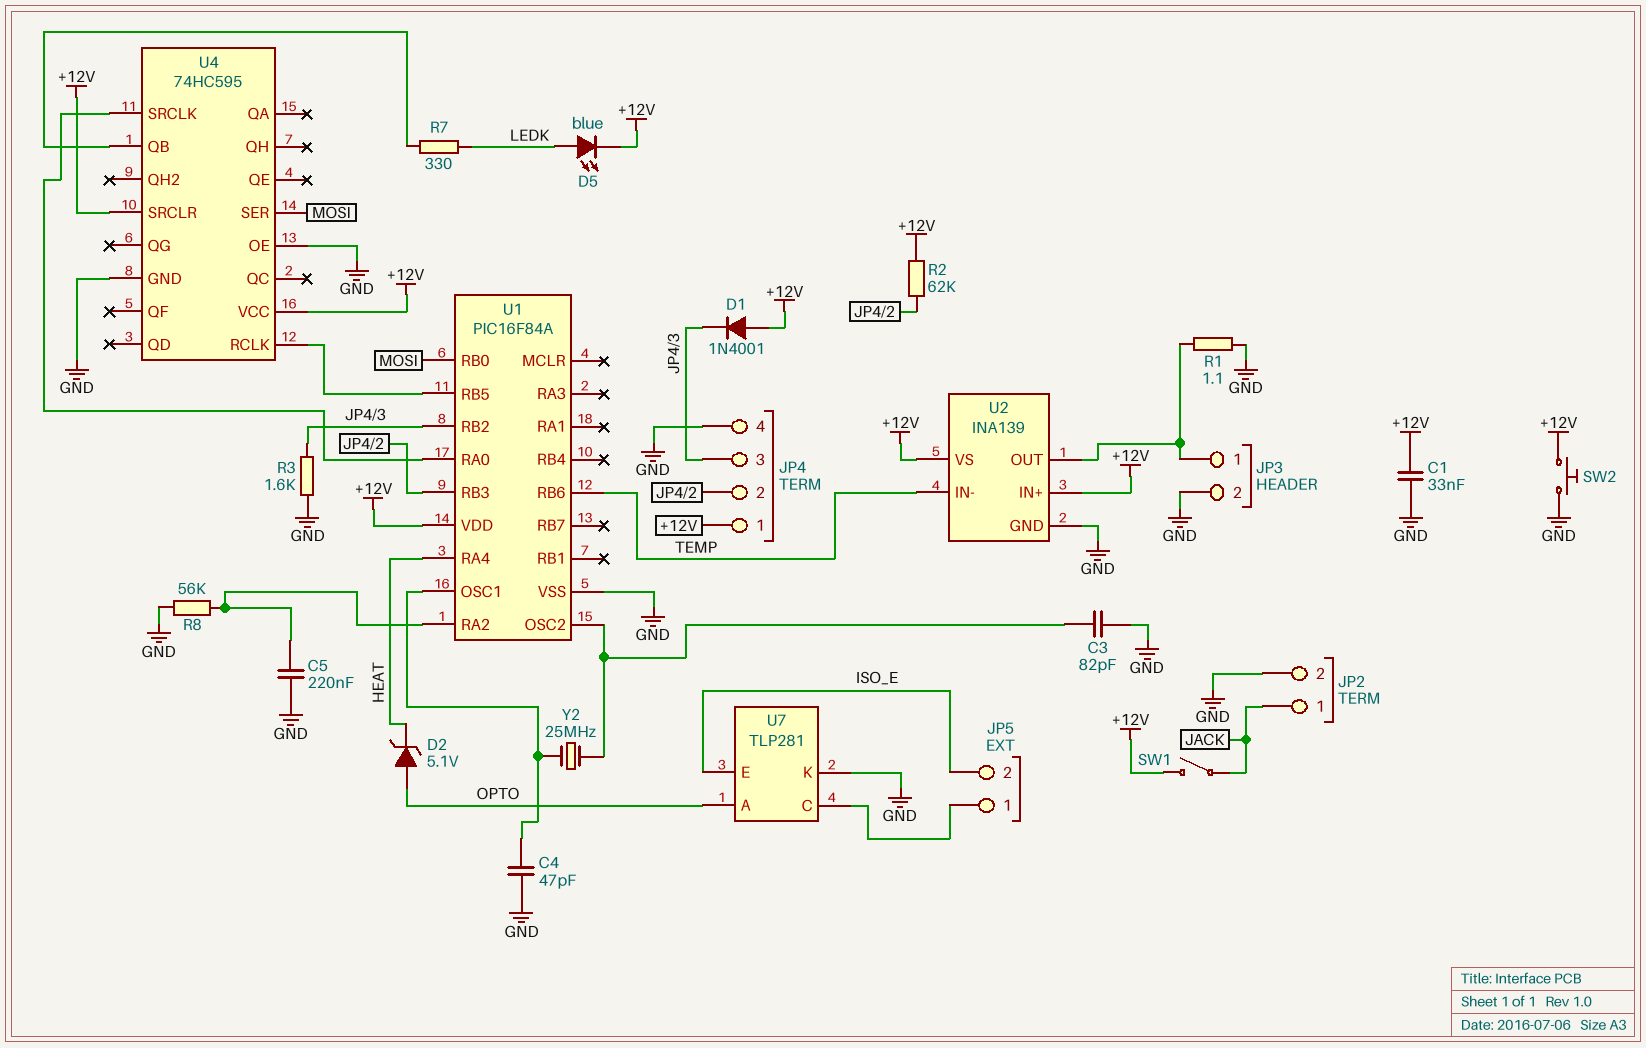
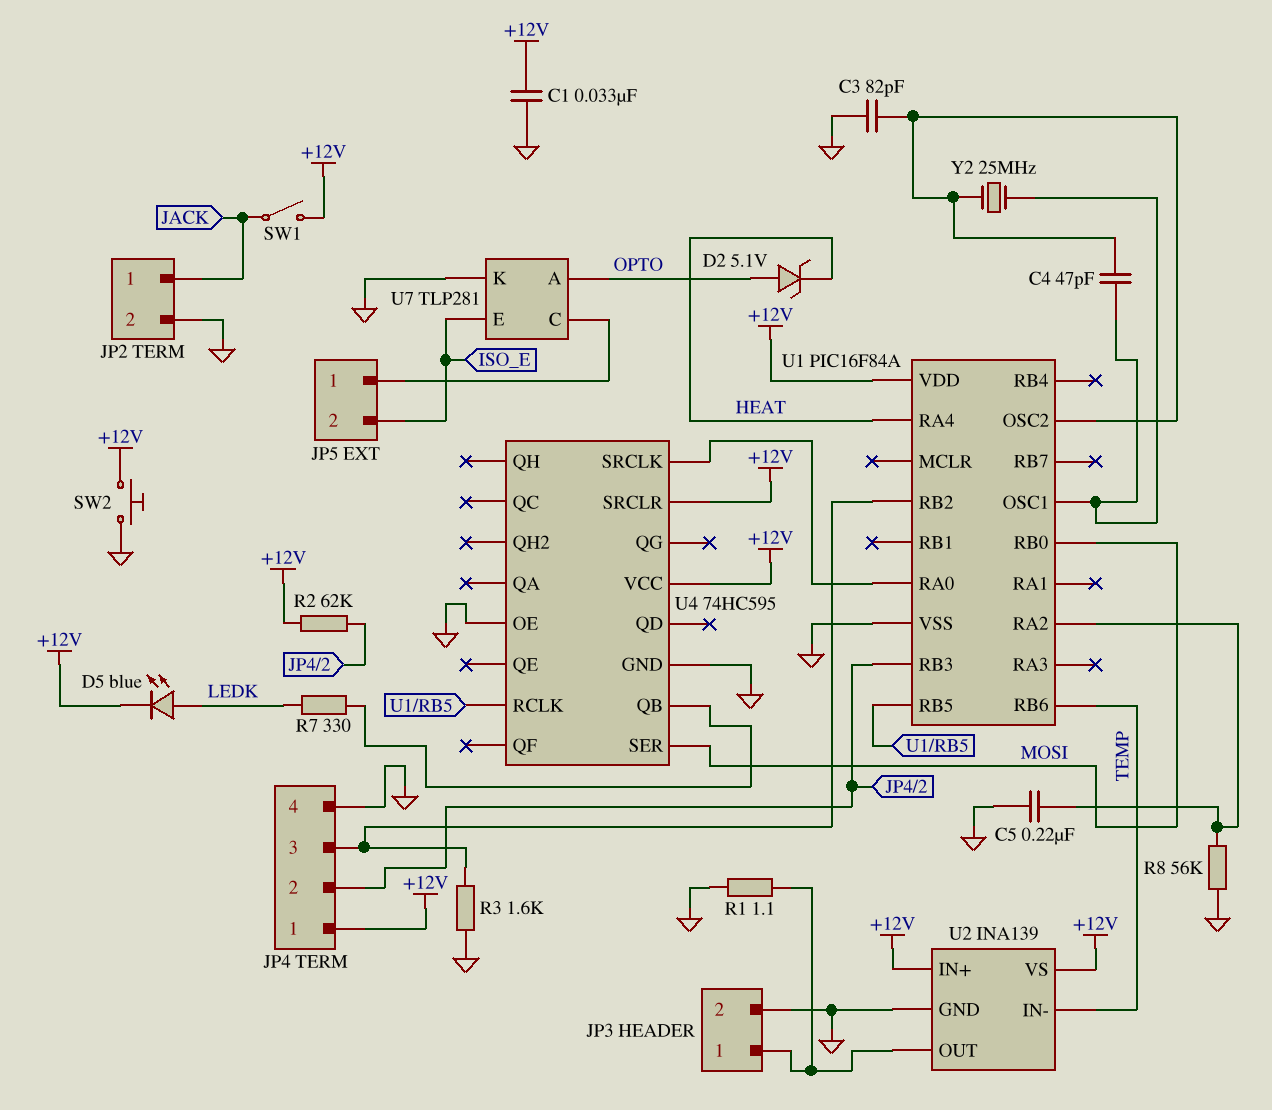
C4: 47pF (GND, U1/OSC1) -> 47pF (U1/OSC1, U1/OSC2)
D1: diode 1N4001 (A +12V, K JP4/3) -> none

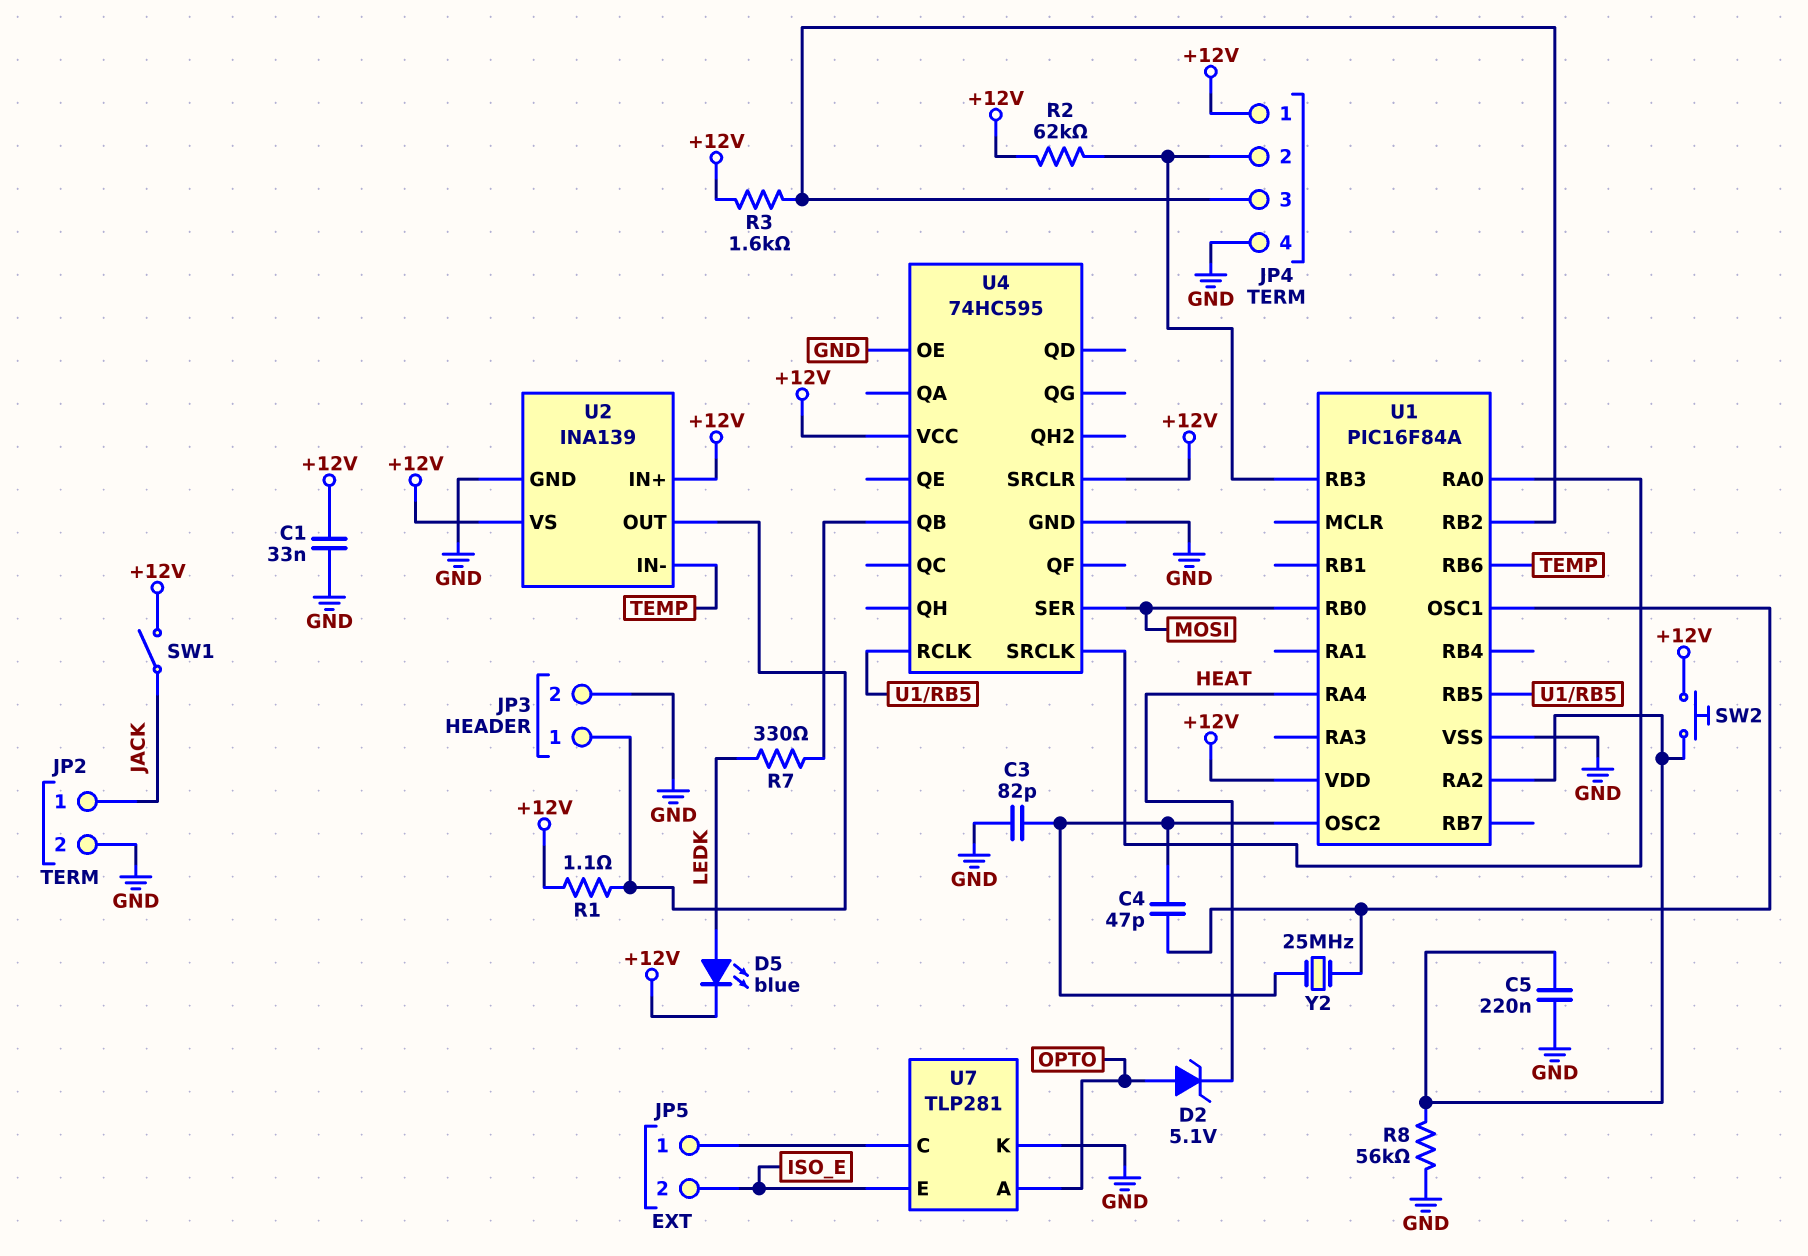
R1: 1.1 (GND, JP3/1) -> 1.1 (+12V, JP3/1)
R3: 1.6k (GND, JP4/3) -> 1.6k (+12V, JP4/3)
SW2: button (+12V, GND) -> button (+12V, U1/RA2)

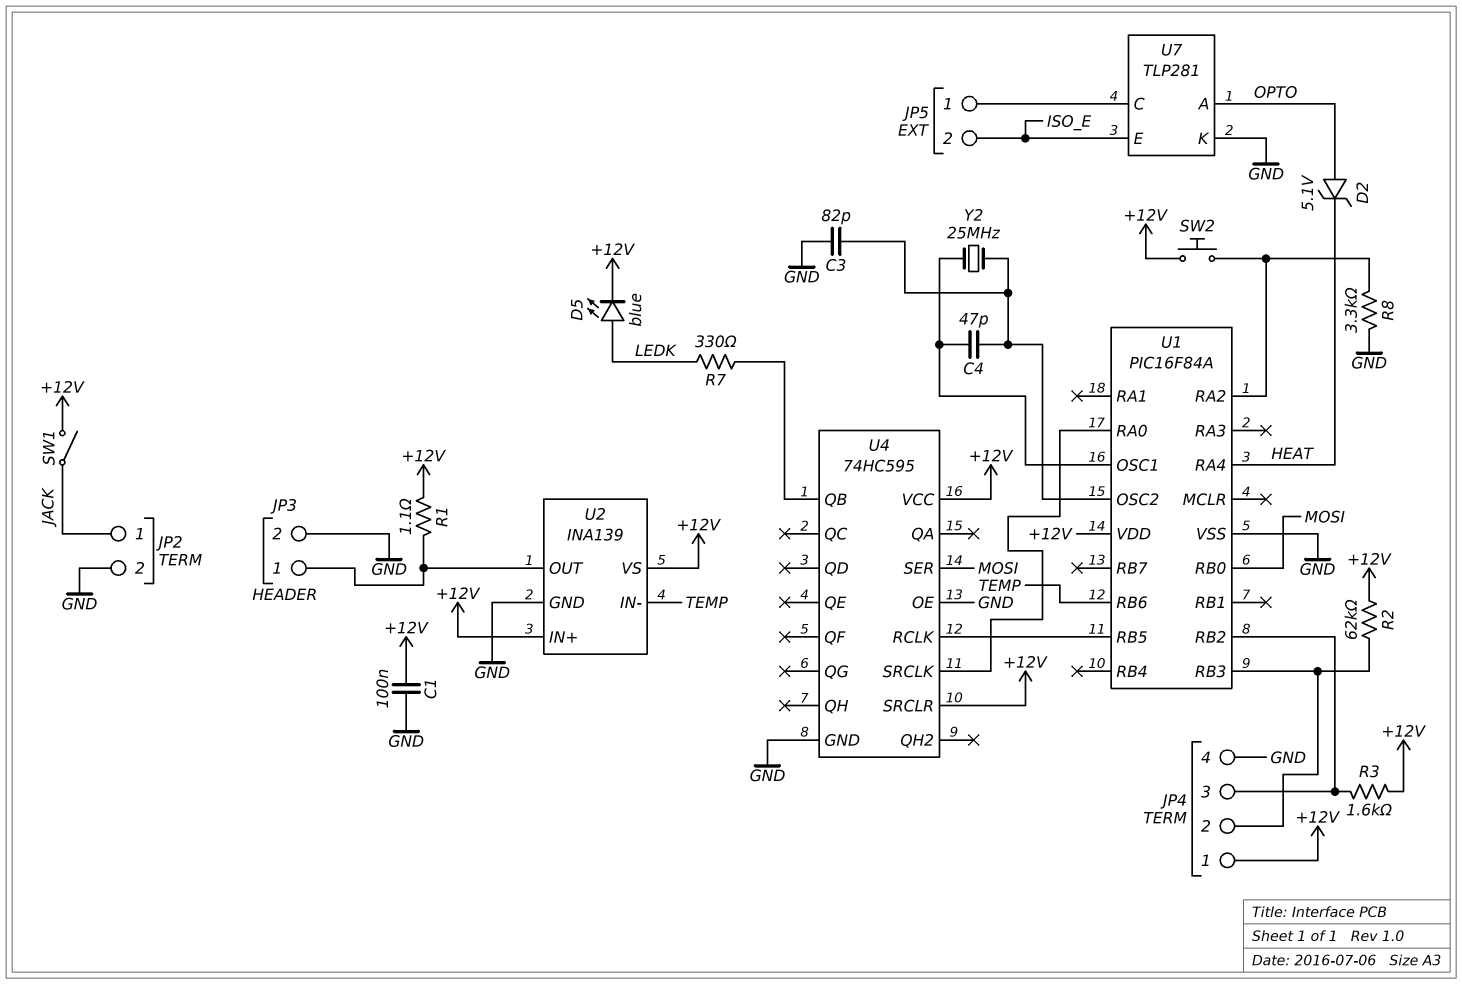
C1: 33nF (+12V, GND) -> 100nF (+12V, GND)
C5: 220nF (GND, U1/RA2) -> none
R8: 56k (GND, U1/RA2) -> 3.3k (GND, U1/RA2)

